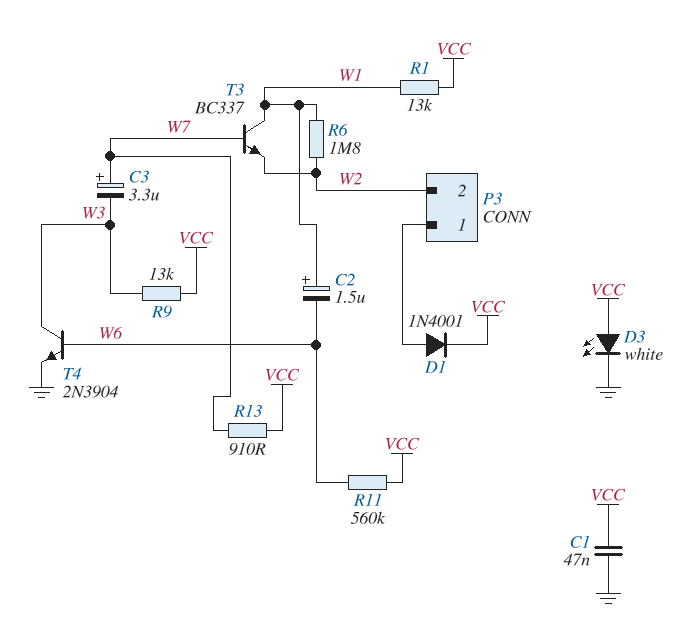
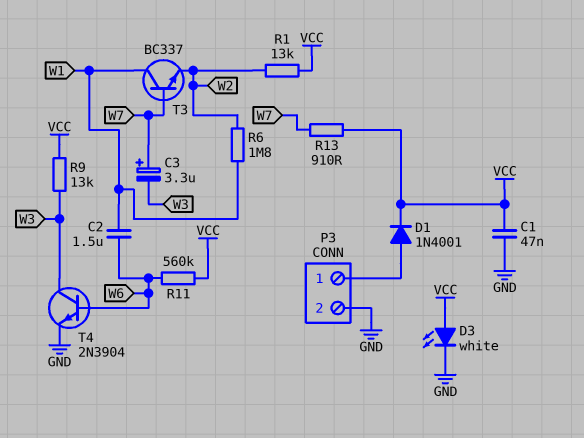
C2: 1.5uF (plus W1, minus W6) -> 1.5uF (W1, W6)
P3 pin 2: W2 -> GND
R1: 13k (VCC, W1) -> 13k (VCC, W2)

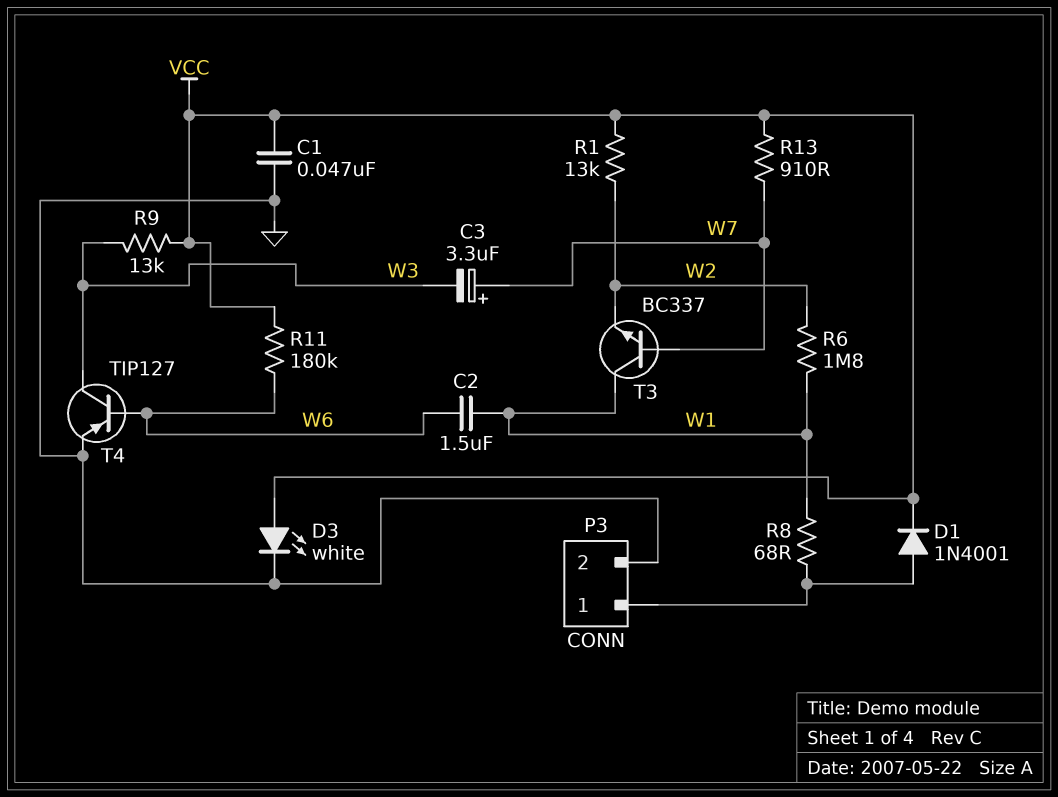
R8: none -> 68 (P3/1, W1)
R11: 560k (VCC, W6) -> 180k (VCC, W6)
T4: NPN 2N3904 (B W6, C W3, E GND) -> PNP TIP127 (B W6, C W3, E GND)

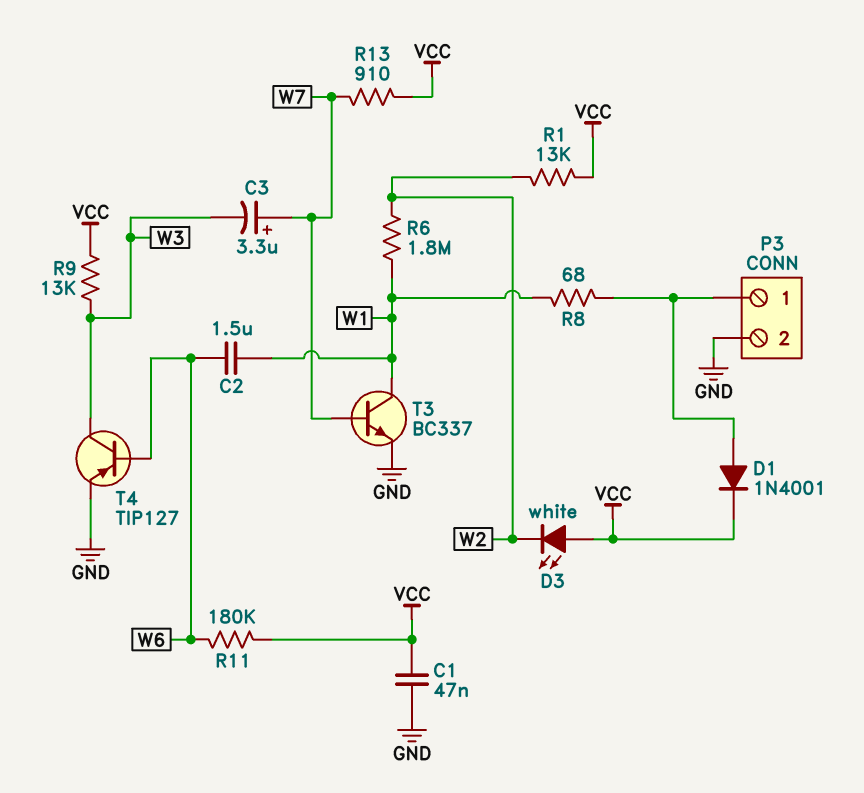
D3: LED white (A VCC, K GND) -> LED white (A VCC, K W2)
T3: NPN BC337 (B W7, C W1, E W2) -> NPN BC337 (B W7, C W1, E GND)

